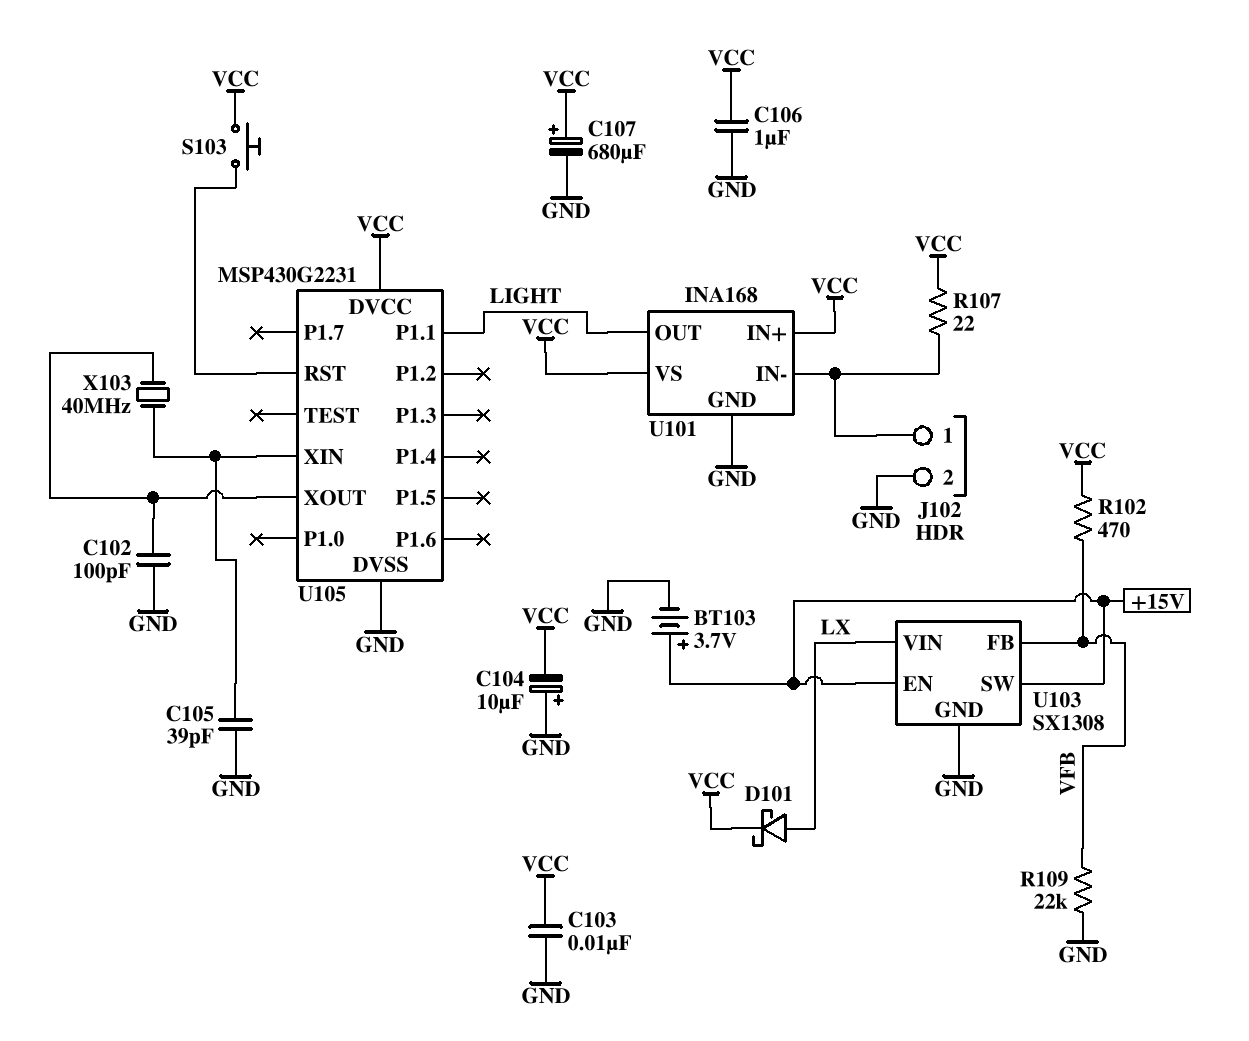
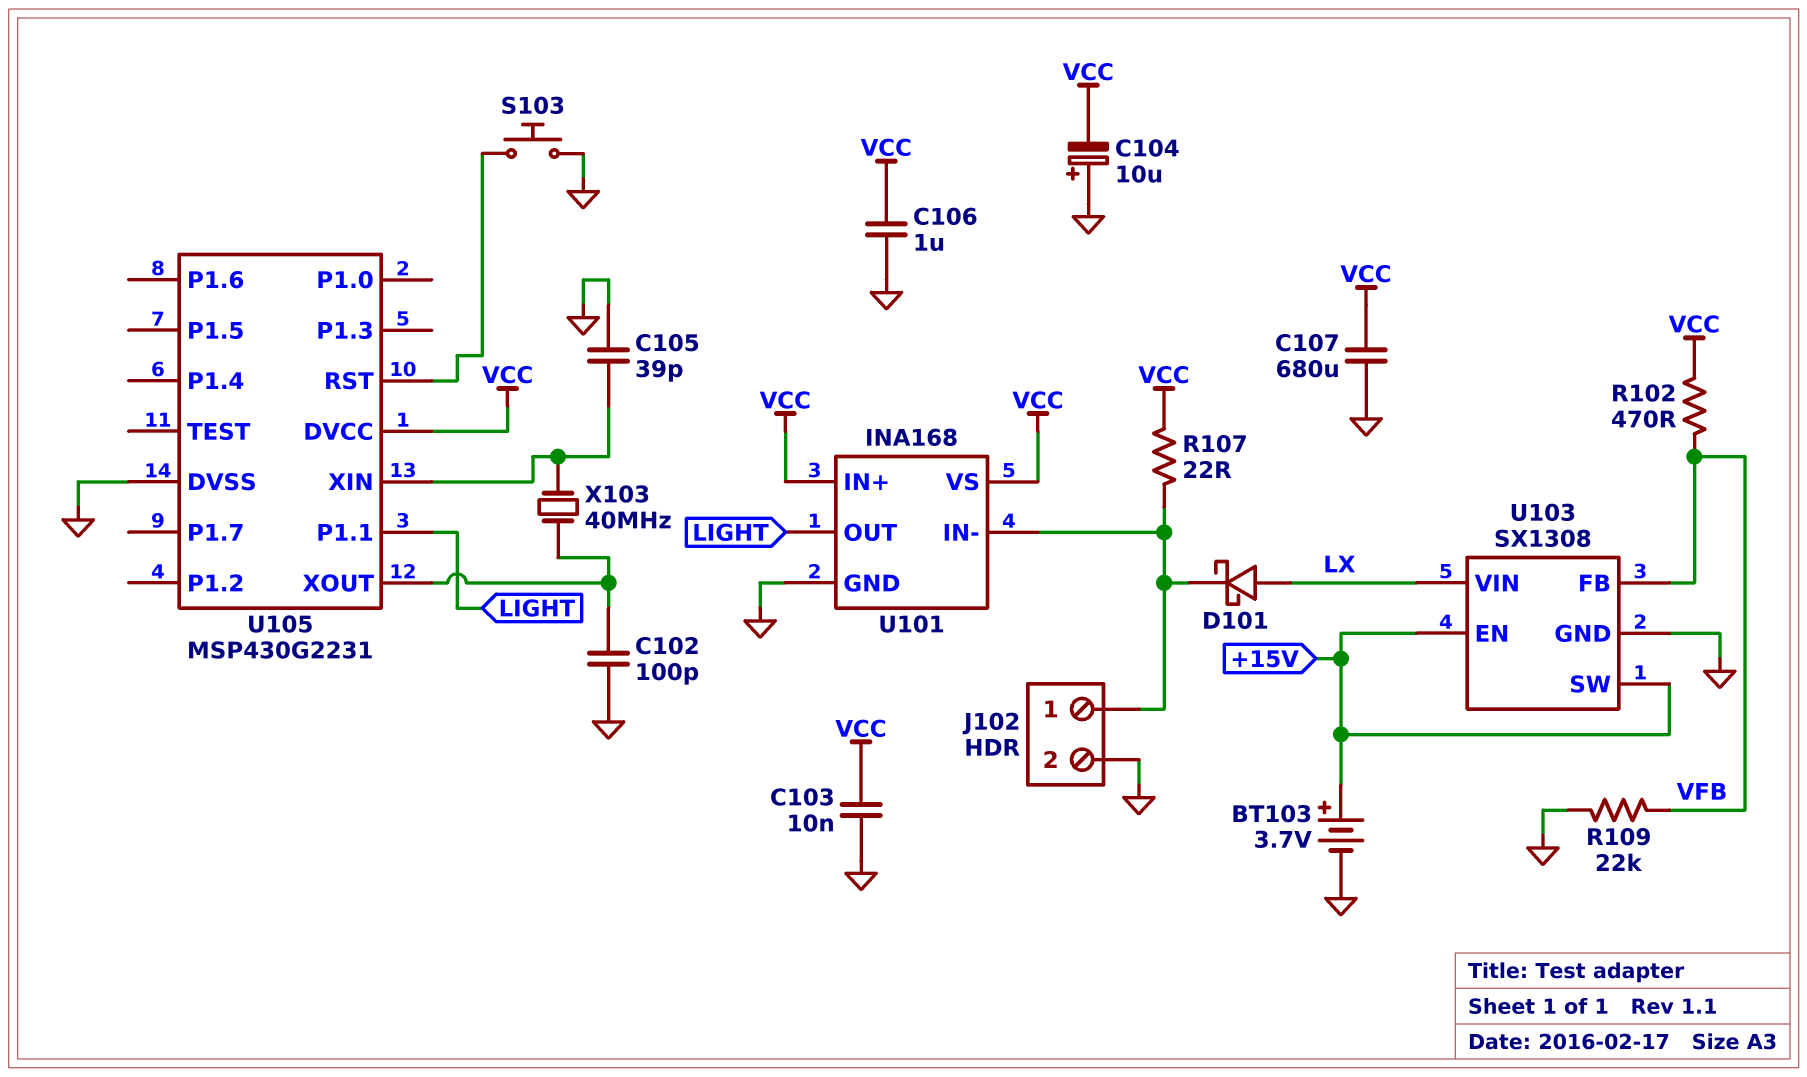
C107: 680uF (plus VCC, minus GND) -> 680uF (GND, VCC)
D101: schottky (A LX, K VCC) -> schottky (A LX, K J102/1)
S103: button (U105/RST, VCC) -> button (GND, U105/RST)

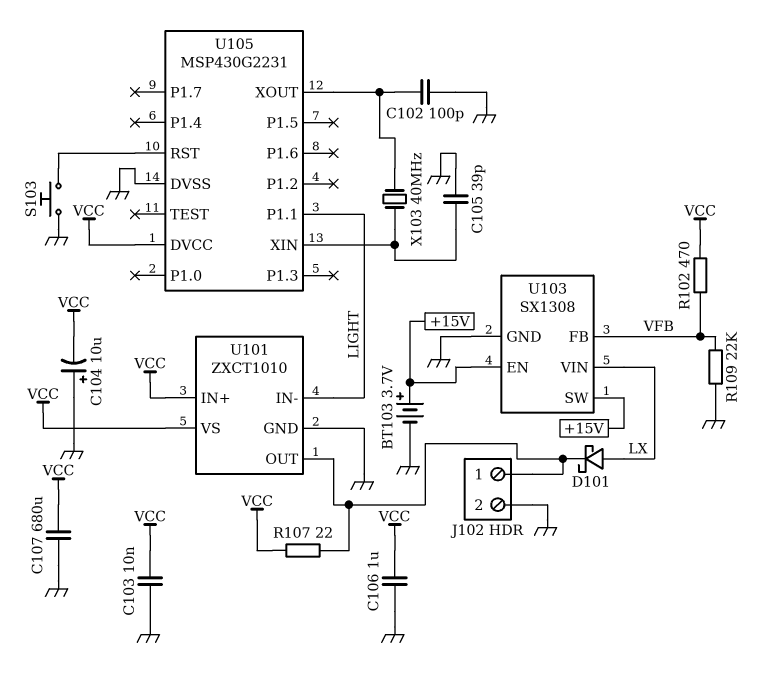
U101: INA168 -> ZXCT1010
U101 pin IN-: J102/1 -> LIGHT
U101 pin OUT: LIGHT -> J102/1

